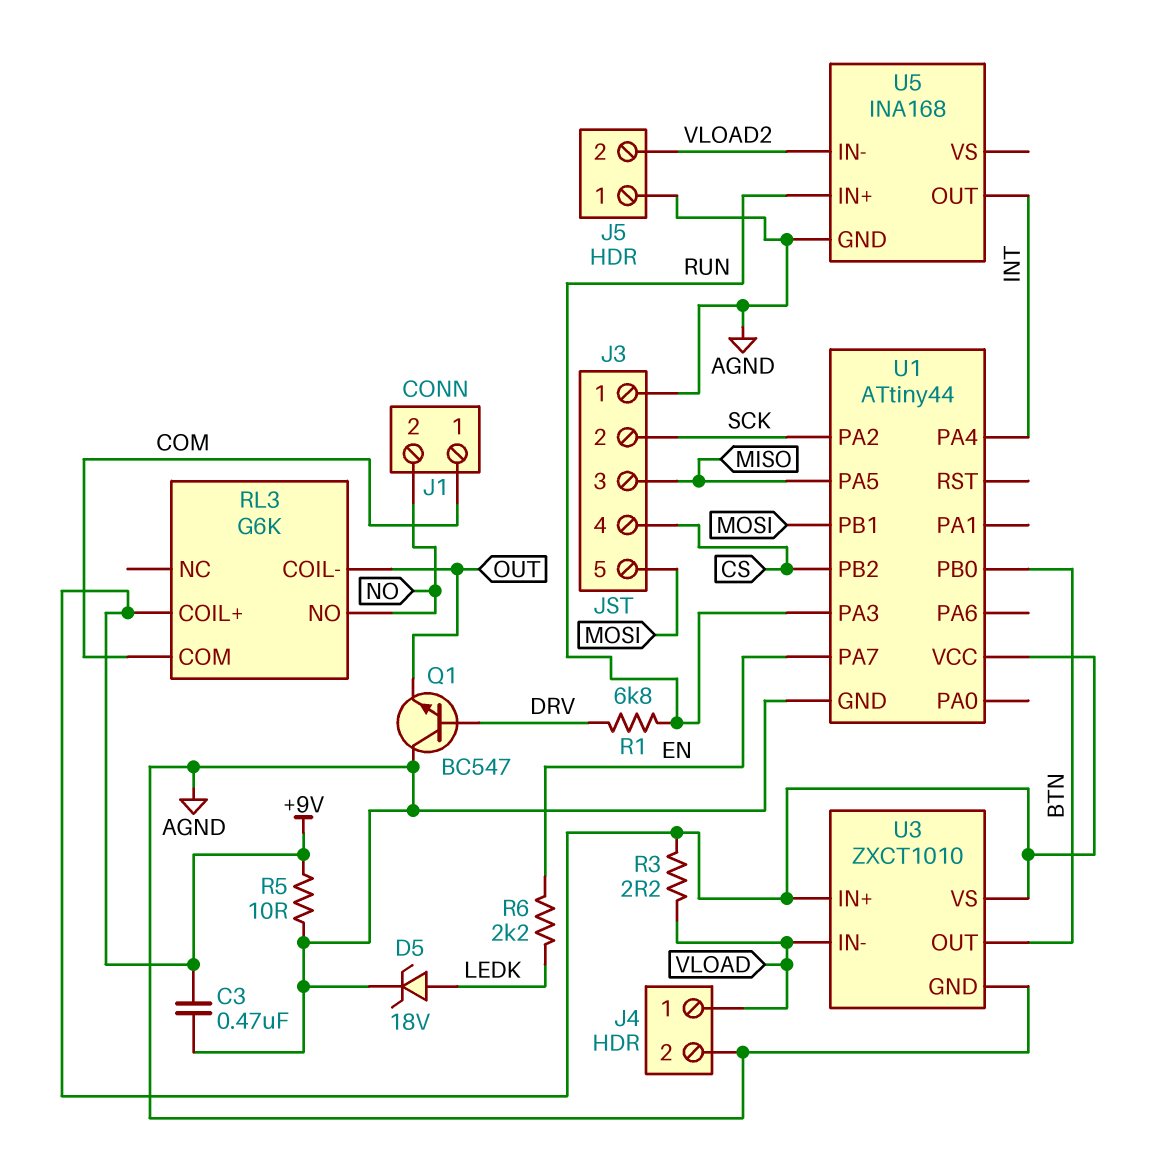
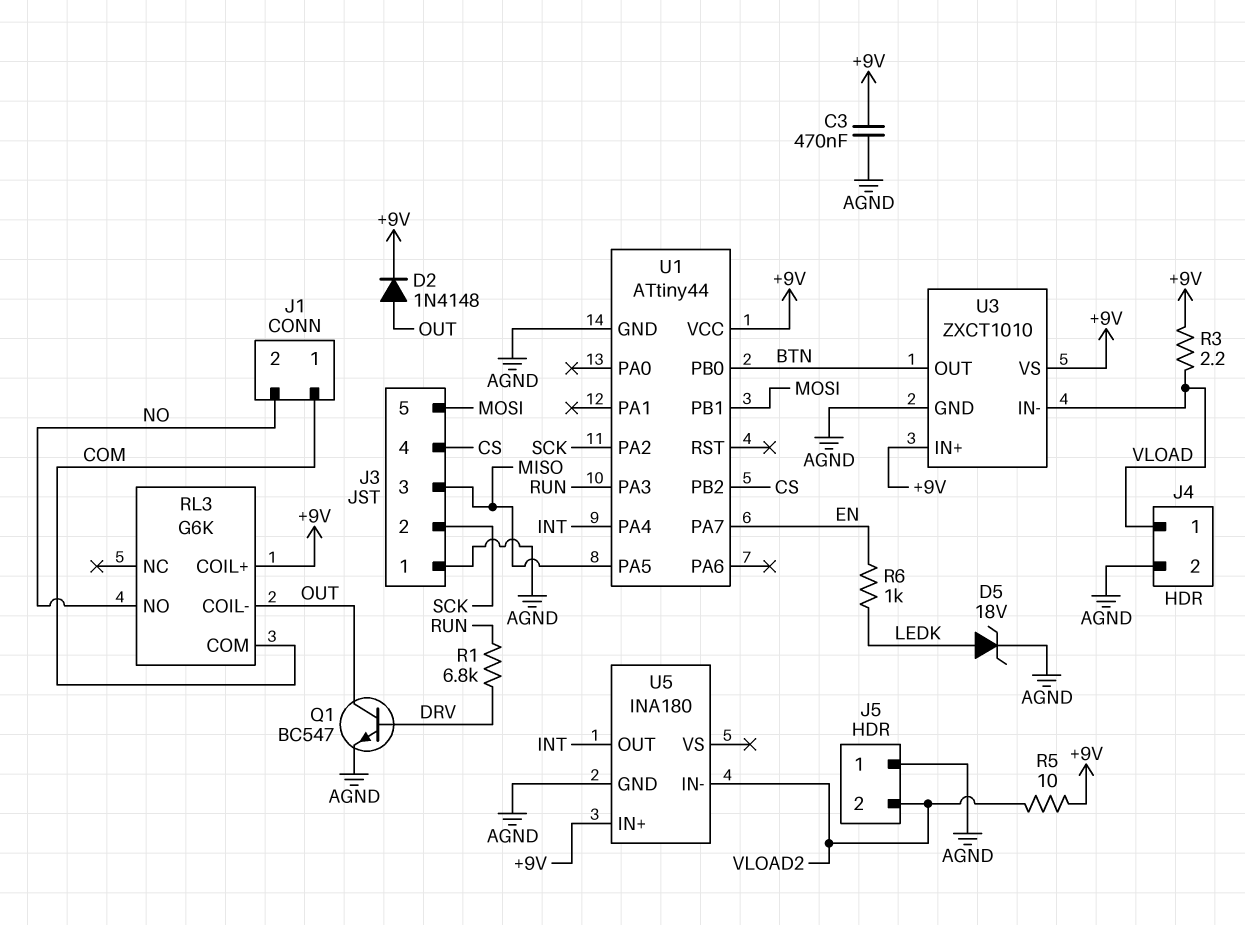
D2: none -> diode 1N4148 (A OUT, K +9V)
Q1: NPN BC547 (B DRV, C AGND, E OUT) -> NPN BC547 (B DRV, C OUT, E AGND)
R5: 10 (+9V, AGND) -> 10 (+9V, VLOAD2)
R6: 2.2k (EN, LEDK) -> 1k (EN, LEDK)
U5: INA168 -> INA180
U5 pin IN+: RUN -> +9V

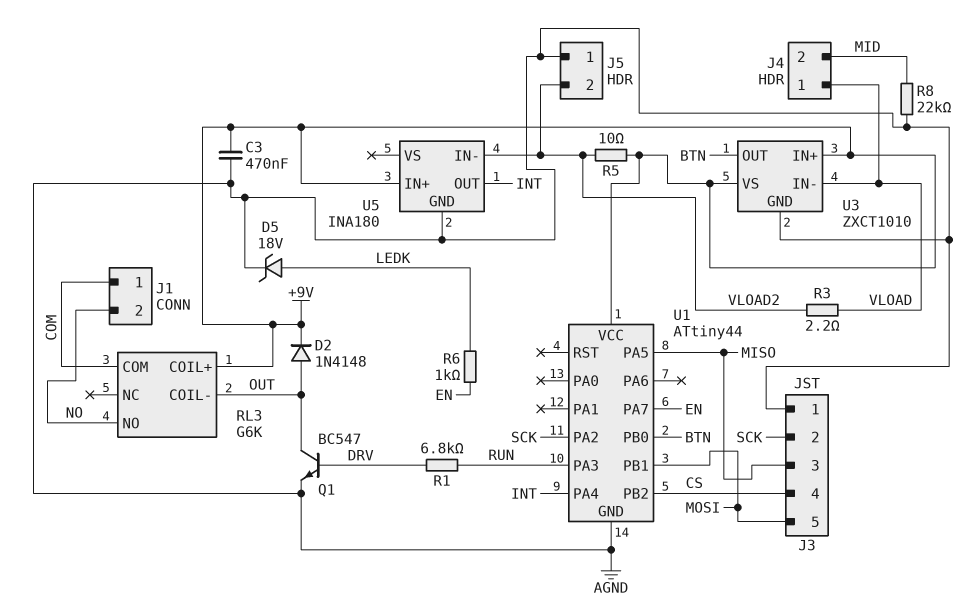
J4 pin 2: AGND -> MID
R3: 2.2 (+9V, VLOAD) -> 2.2 (VLOAD, VLOAD2)
R8: none -> 22k (AGND, MID)

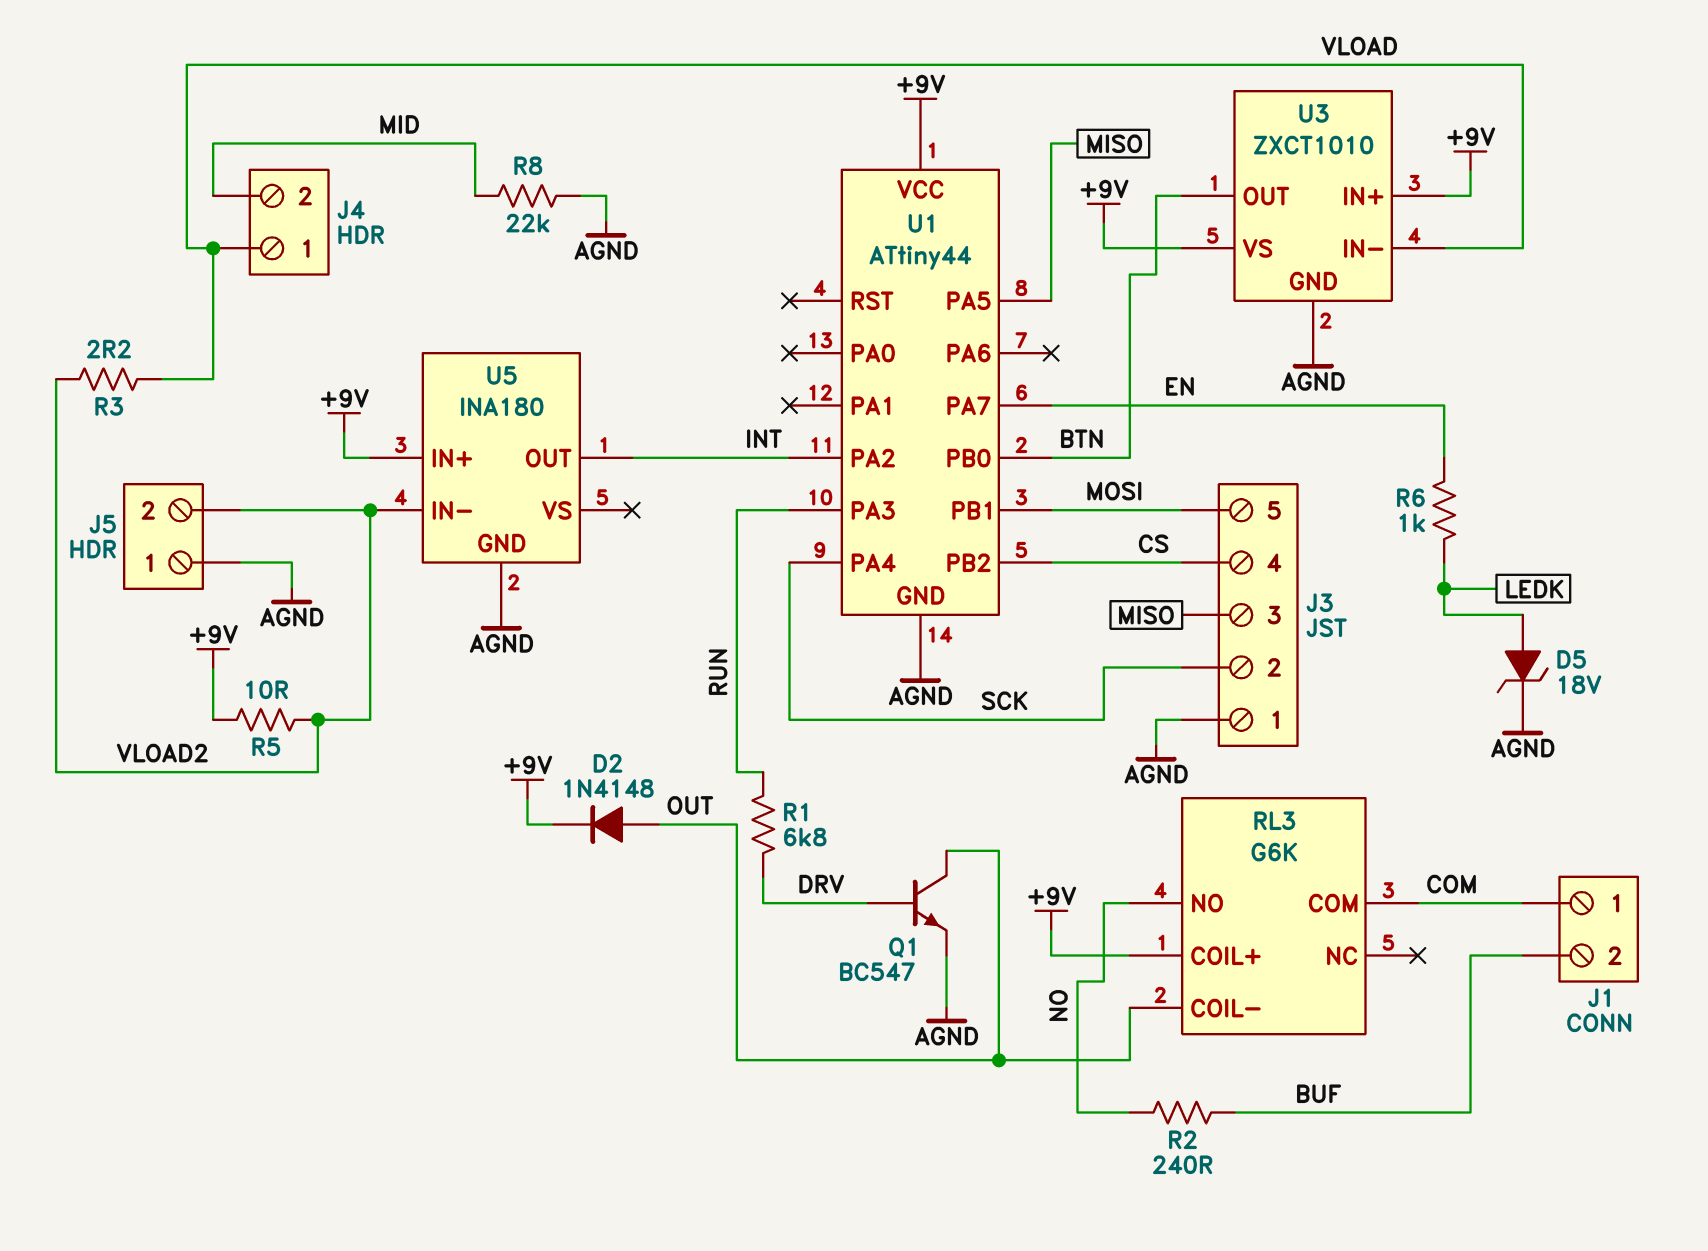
C3: 470nF (+9V, AGND) -> none
J1 pin 2: NO -> BUF
R2: none -> 240 (BUF, NO)
U1 pin PA2: SCK -> INT
U1 pin PA4: INT -> SCK

